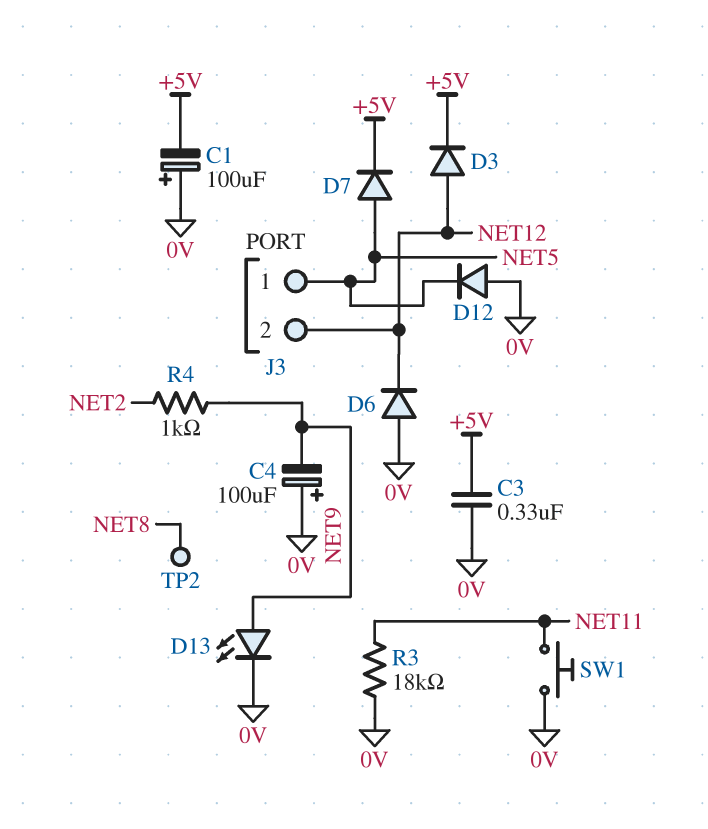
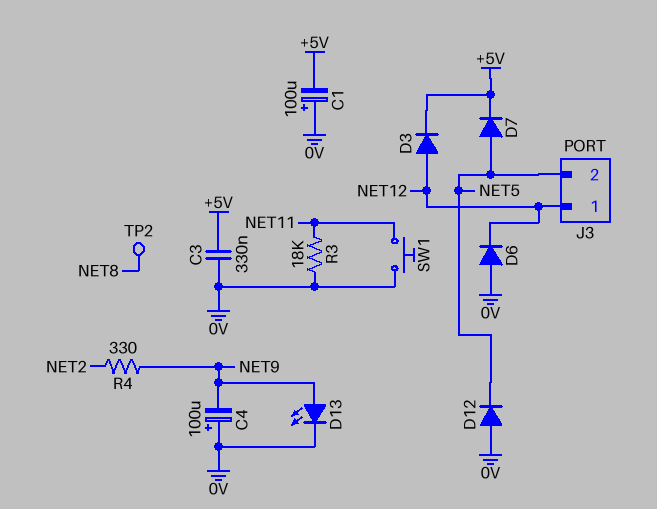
J3 pin 1: NET5 -> NET12
J3 pin 2: NET12 -> NET5
R4: 1k (NET2, NET9) -> 330 (NET2, NET9)

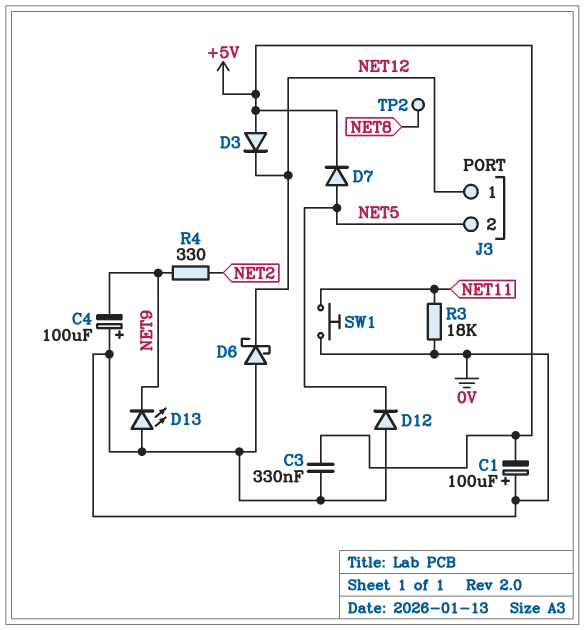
D3: diode (A NET12, K +5V) -> diode (A +5V, K NET12)
D6: diode (A 0V, K NET12) -> schottky (A 0V, K NET12)
D13: LED (A NET9, K 0V) -> LED (A 0V, K NET9)

